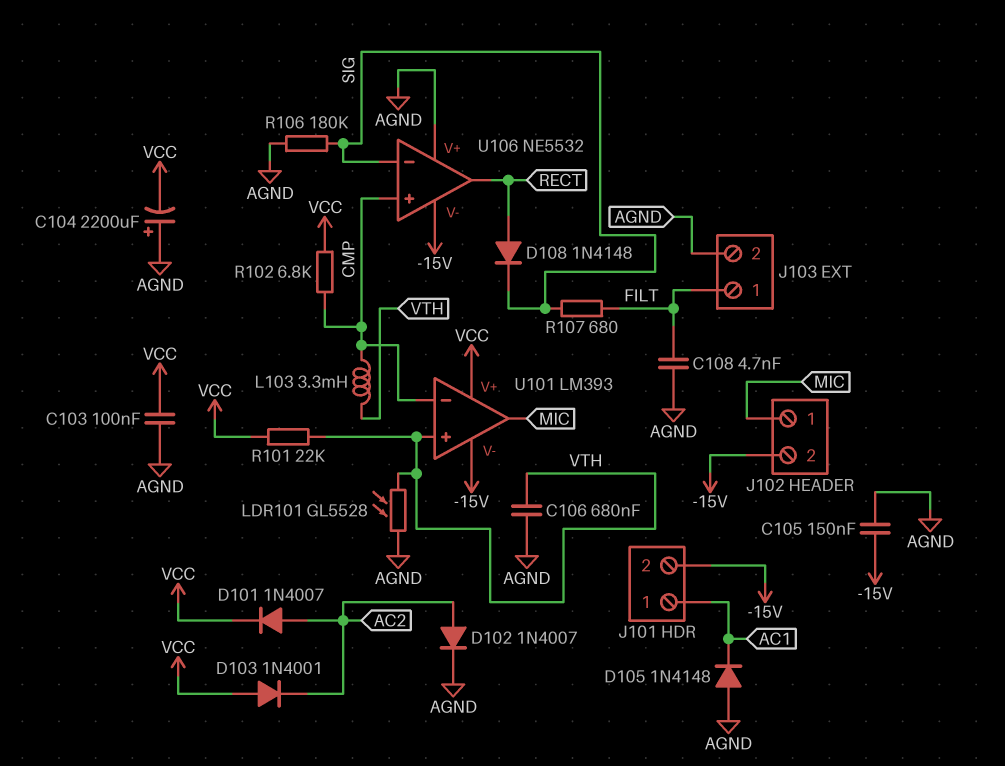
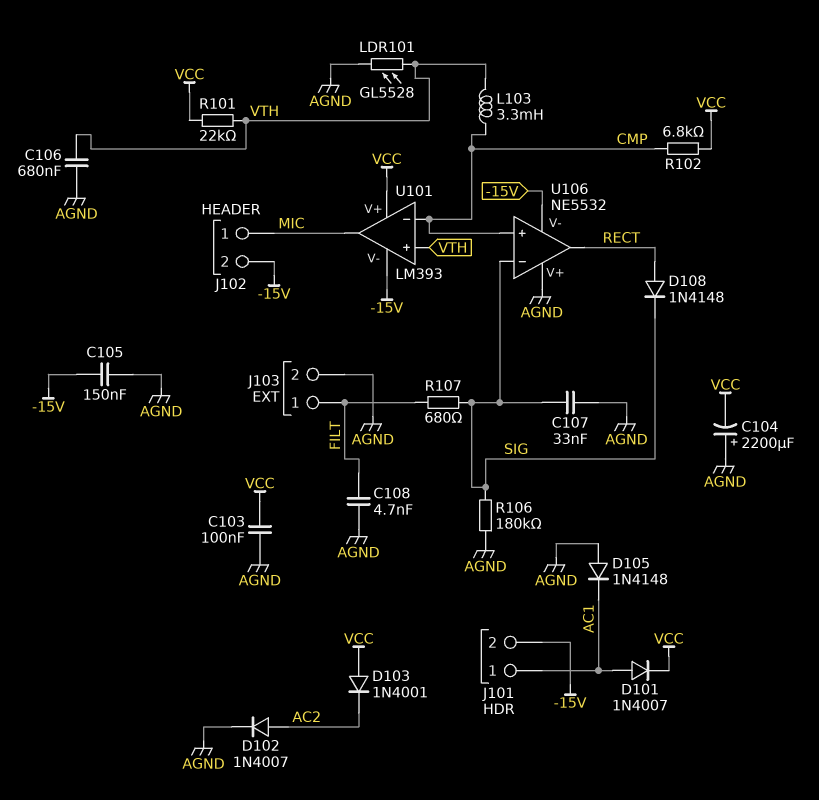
C107: none -> 33nF (AGND, SIG)
D101: diode 1N4007 (A AC2, K VCC) -> diode 1N4007 (A AC1, K VCC)

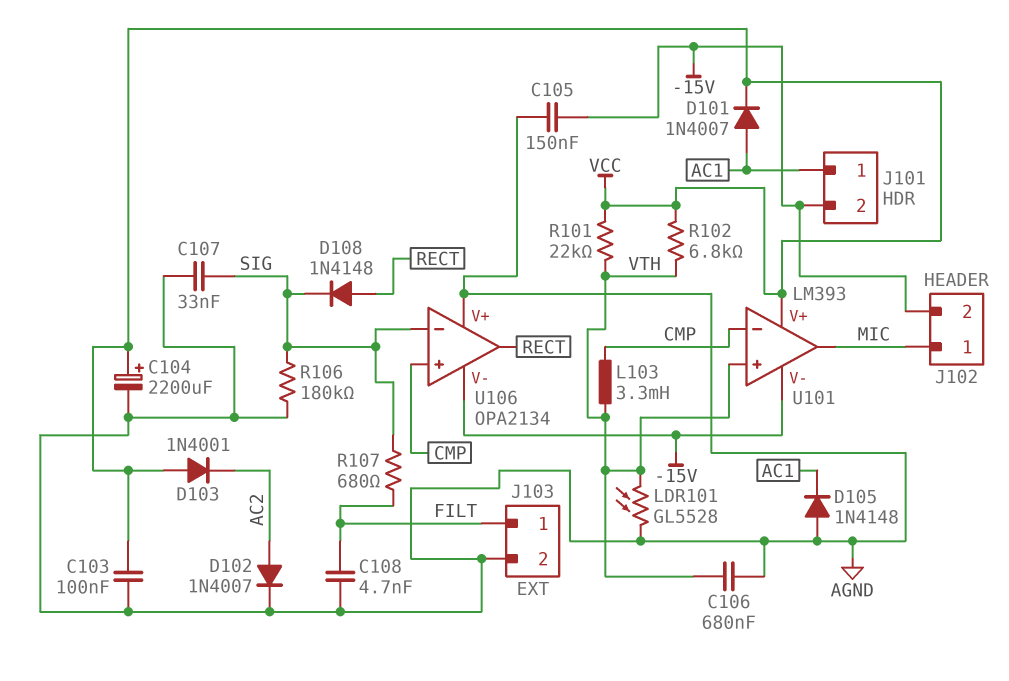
C104: 2200uF (plus AGND, minus VCC) -> 2200uF (plus VCC, minus AGND)
R102: 6.8k (CMP, VCC) -> 6.8k (VCC, VTH)
U106: NE5532 -> OPA2134

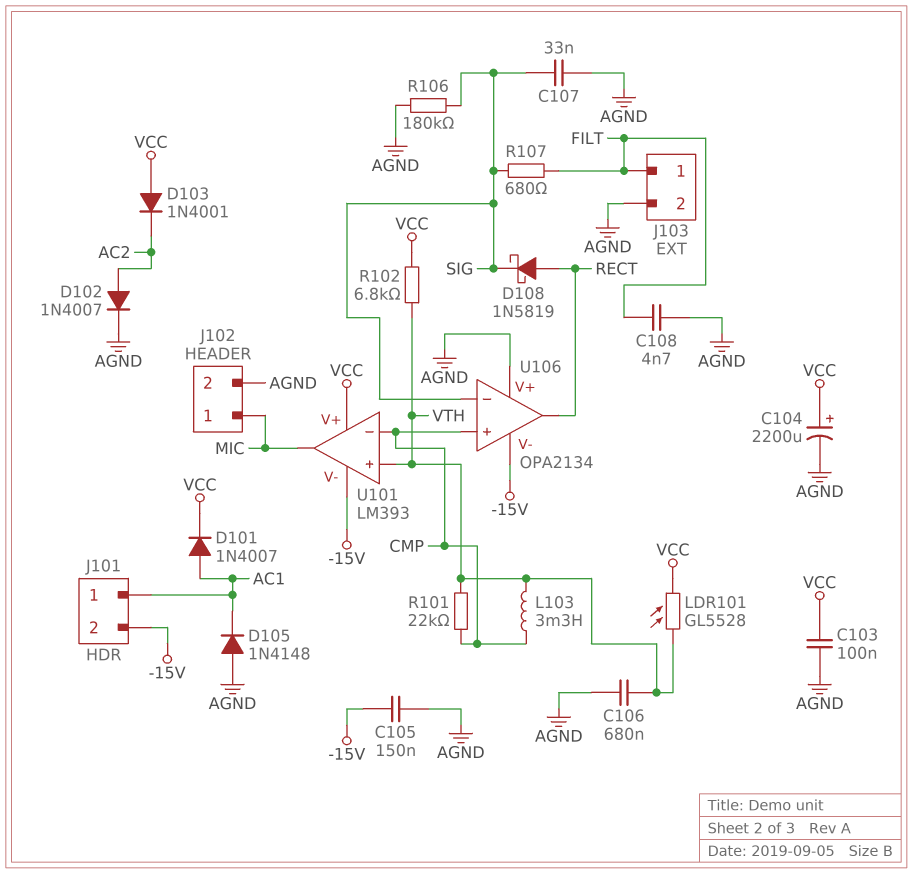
D108: diode 1N4148 (A RECT, K SIG) -> schottky 1N5819 (A RECT, K SIG)
J102 pin 2: -15V -> AGND
LDR101: GL5528 (AGND, VTH) -> GL5528 (VCC, VTH)
R101: 22k (VCC, VTH) -> 22k (CMP, VTH)

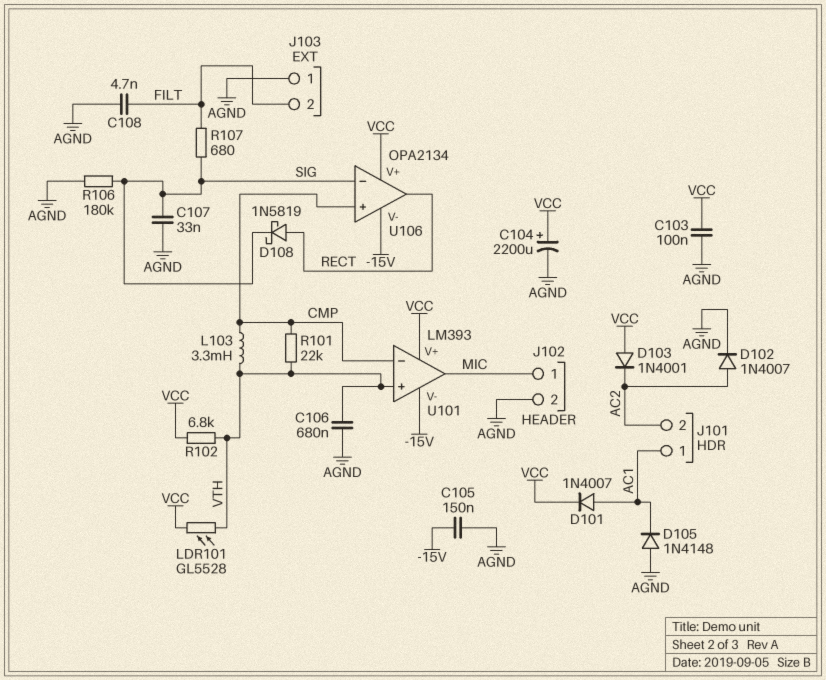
J101 pin 2: -15V -> AC2
J103 pin 1: FILT -> AGND
J103 pin 2: AGND -> FILT
U106 pin V+: AGND -> VCC

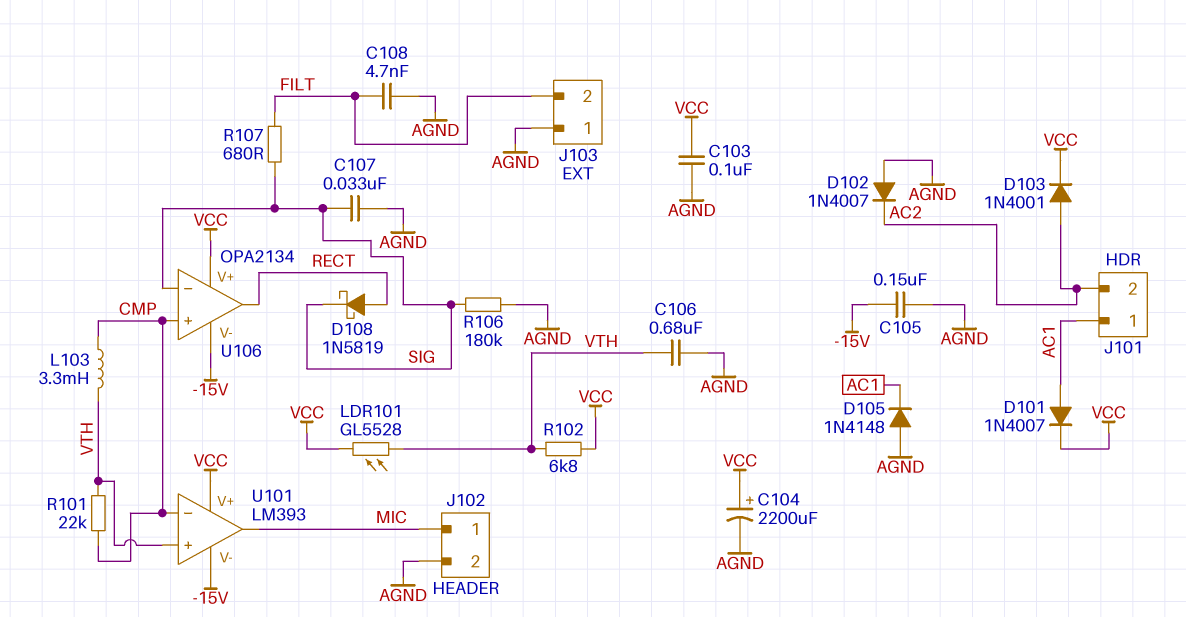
D102: diode 1N4007 (A AC2, K AGND) -> diode 1N4007 (A AGND, K AC2)
D103: diode 1N4001 (A VCC, K AC2) -> diode 1N4001 (A AC2, K VCC)

